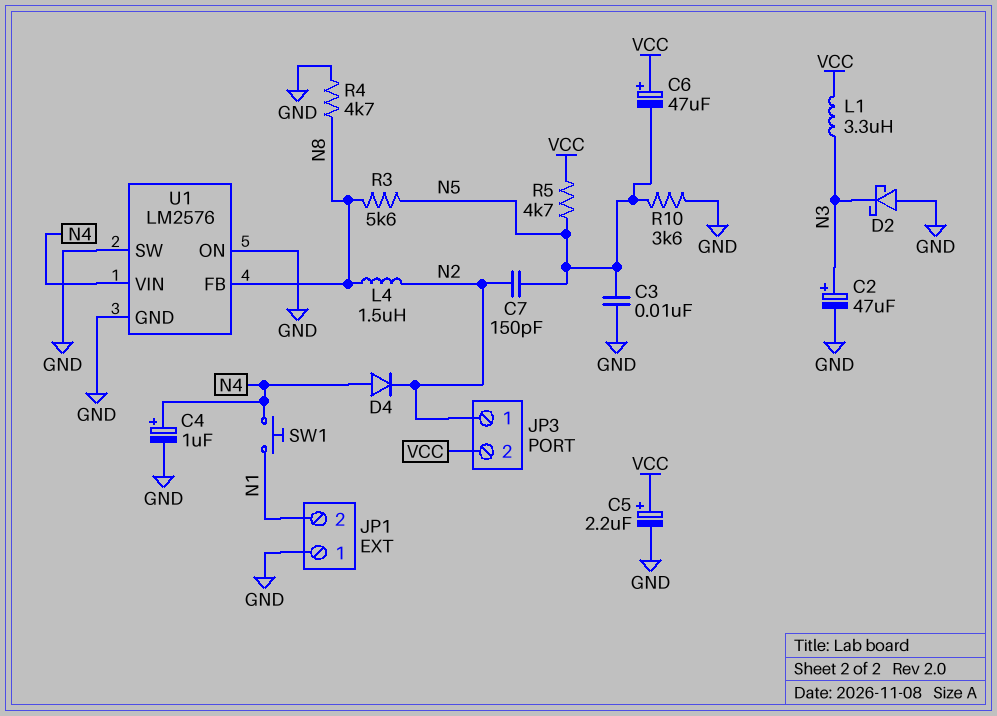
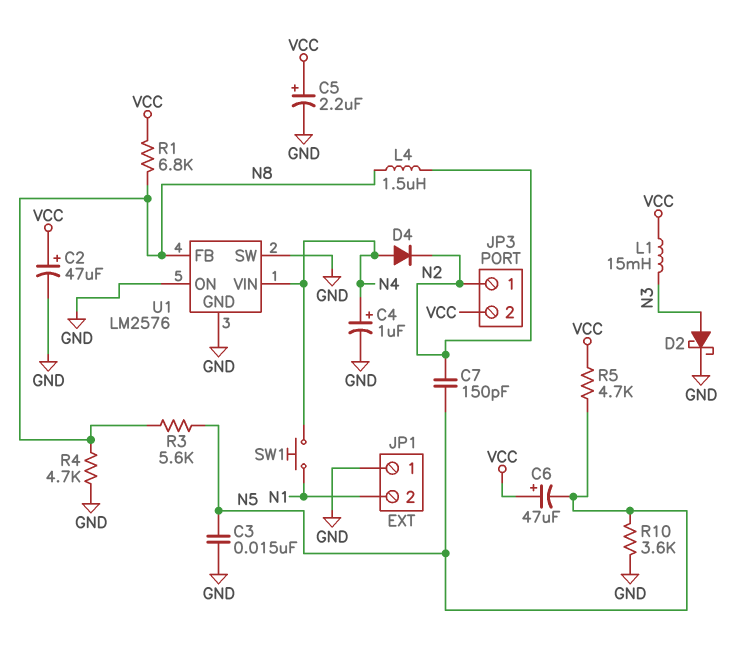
C2: 47uF (plus N3, minus GND) -> 47uF (plus VCC, minus GND)
C3: 10nF (GND, N5) -> 15nF (GND, N5)
D2: schottky (A GND, K N3) -> schottky (A N3, K GND)
L1: 3.3uH (N3, VCC) -> 15mH (N3, VCC)
R1: none -> 6.8k (N8, VCC)

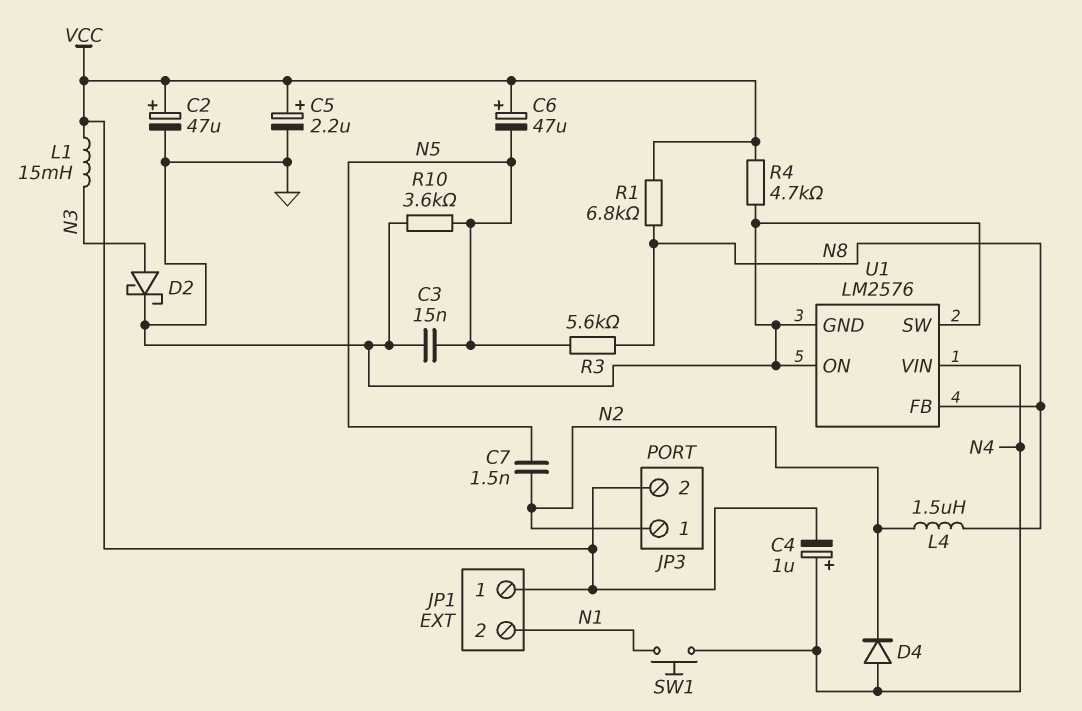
C4: 1uF (plus N4, minus GND) -> 1uF (plus N4, minus VCC)
C7: 150pF (N2, N5) -> 1.5nF (N2, N5)
JP1 pin 1: GND -> VCC
R4: 4.7k (GND, N8) -> 4.7k (GND, VCC)
R5: 4.7k (N5, VCC) -> none

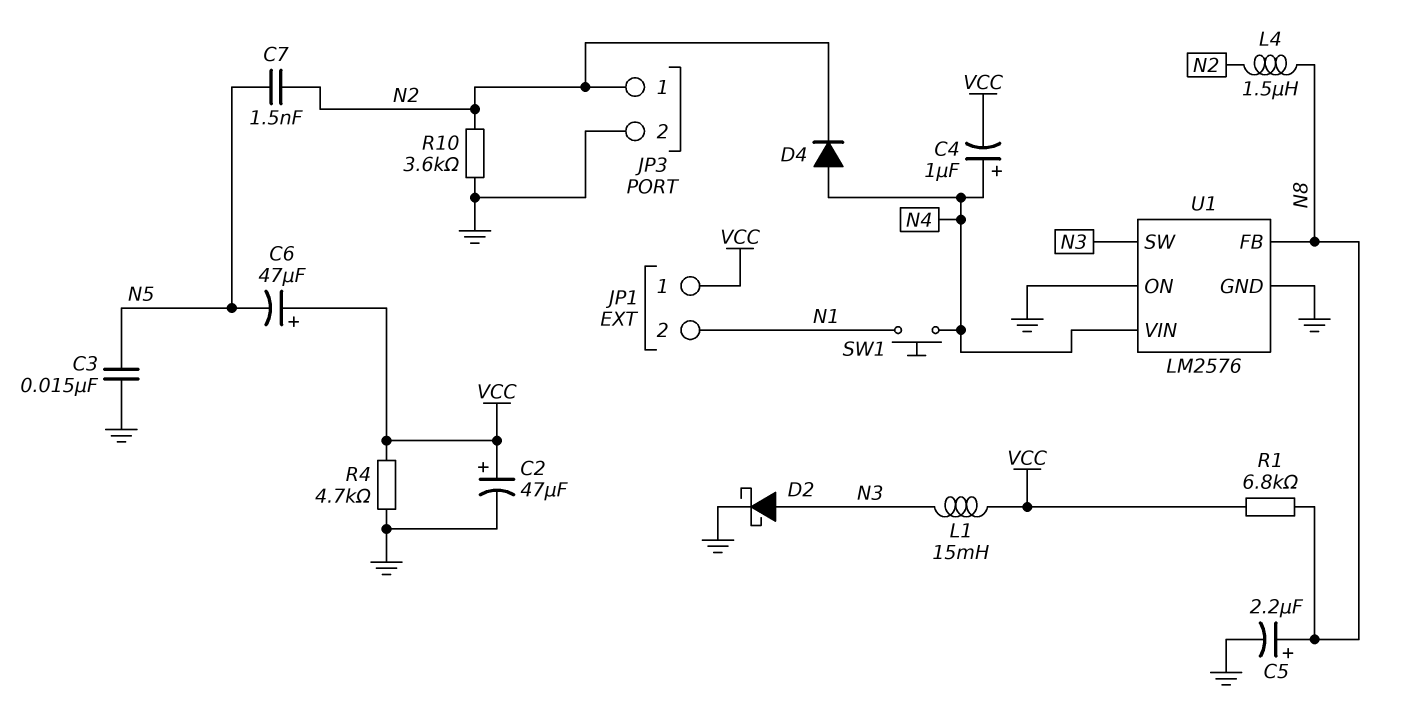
C5: 2.2uF (plus VCC, minus GND) -> 2.2uF (plus N8, minus GND)
JP3 pin 2: VCC -> GND
R3: 5.6k (N5, N8) -> none
R10: 3.6k (GND, N5) -> 3.6k (GND, N2)
U1 pin SW: GND -> N3

